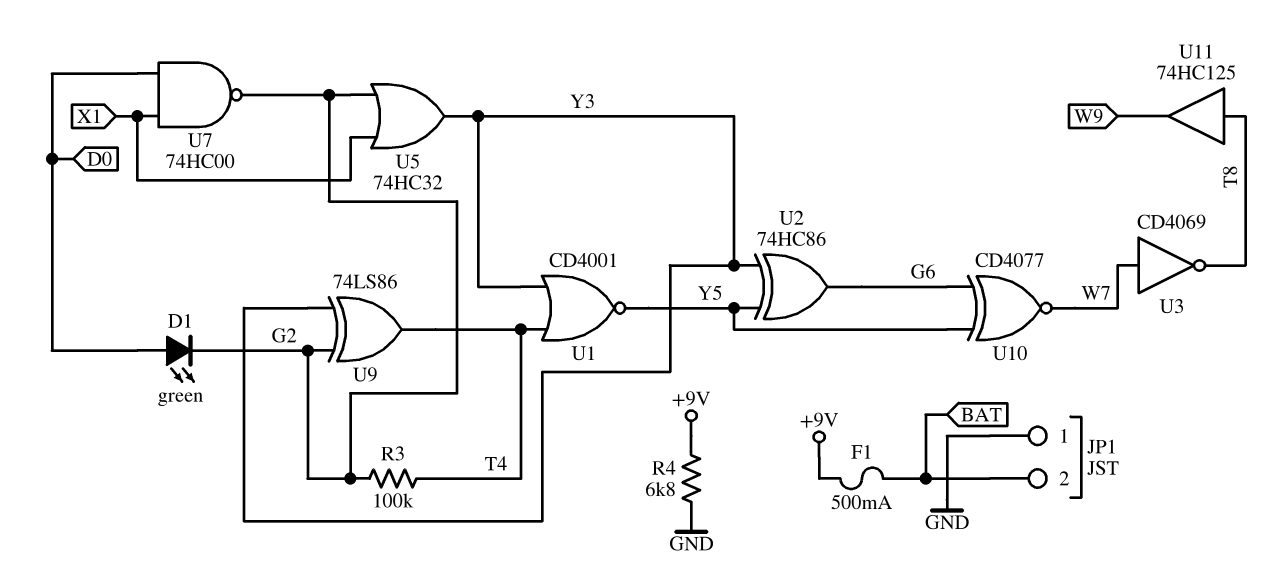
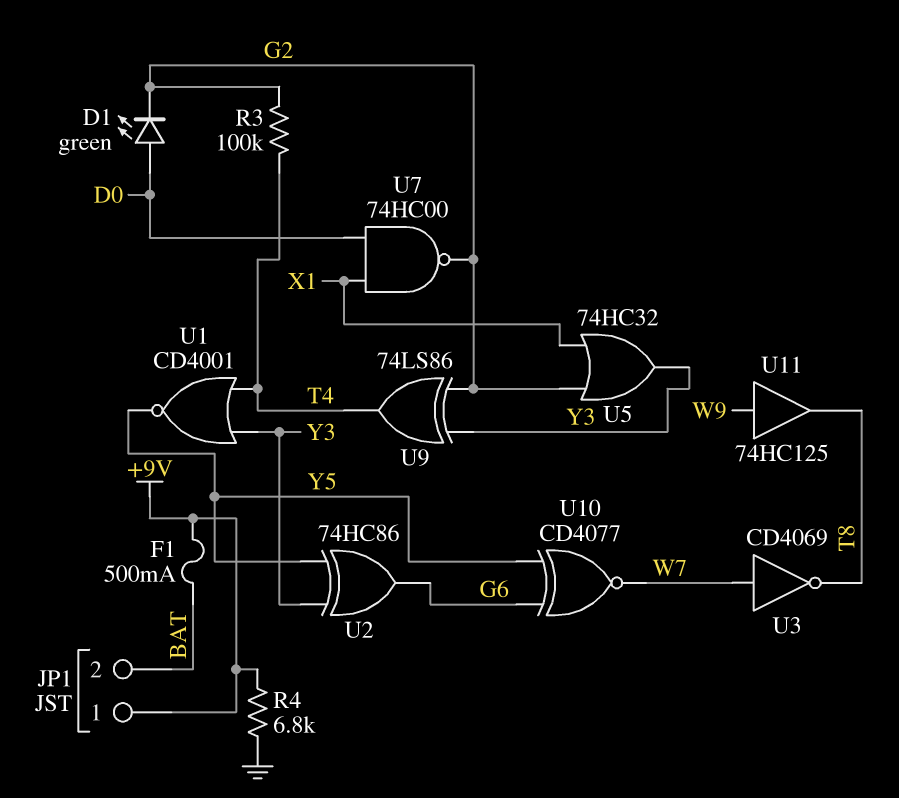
JP1 pin 1: GND -> +9V
U11: buffer 74HC125 (in T8, out W9) -> buffer 74HC125 (in W9, out T8)

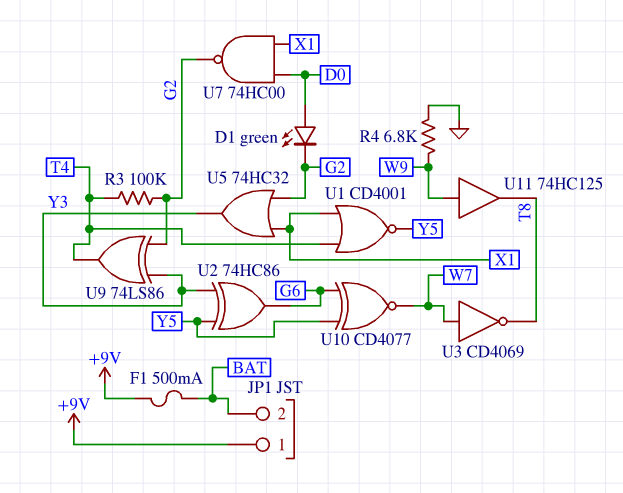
R4: 6.8k (+9V, GND) -> 6.8k (GND, W9)
U1: NOR CD4001 (in T4, in Y3, out Y5) -> NOR CD4001 (in T4, in X1, out Y5)

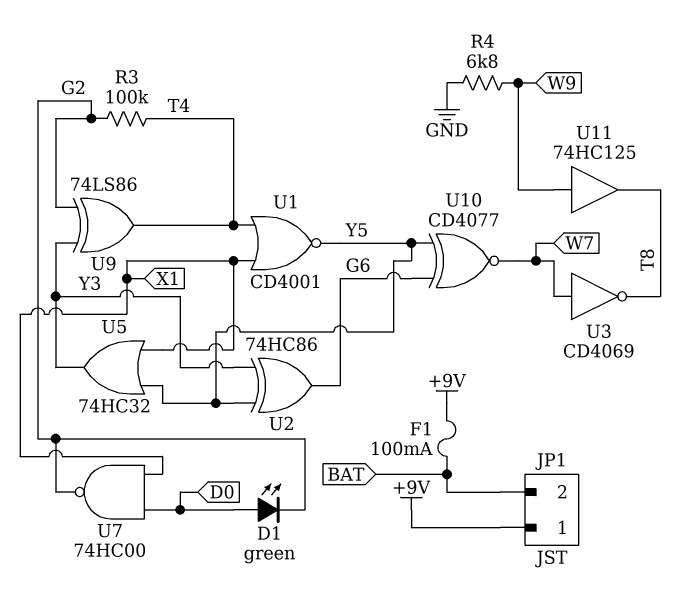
F1: 500mA (+9V, BAT) -> 100mA (+9V, BAT)
U5: OR 74HC32 (in G2, in X1, out Y3) -> OR 74HC32 (in X1, in Y5, out Y3)

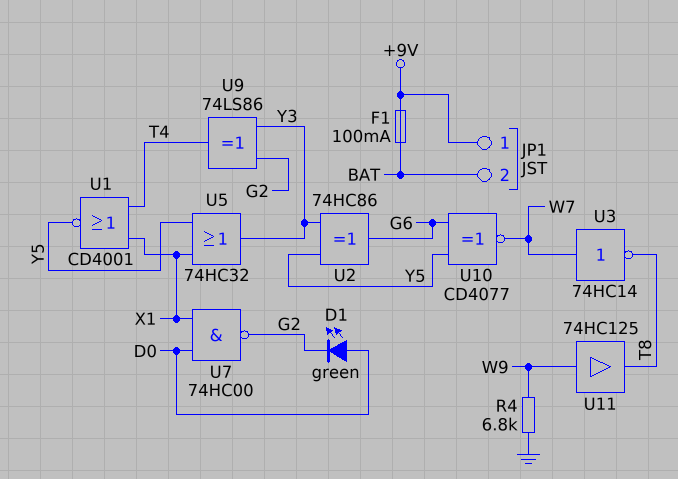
R3: 100k (G2, T4) -> none
U3: NOT CD4069 (in W7, out T8) -> NOT 74HC14 (in W7, out T8)

